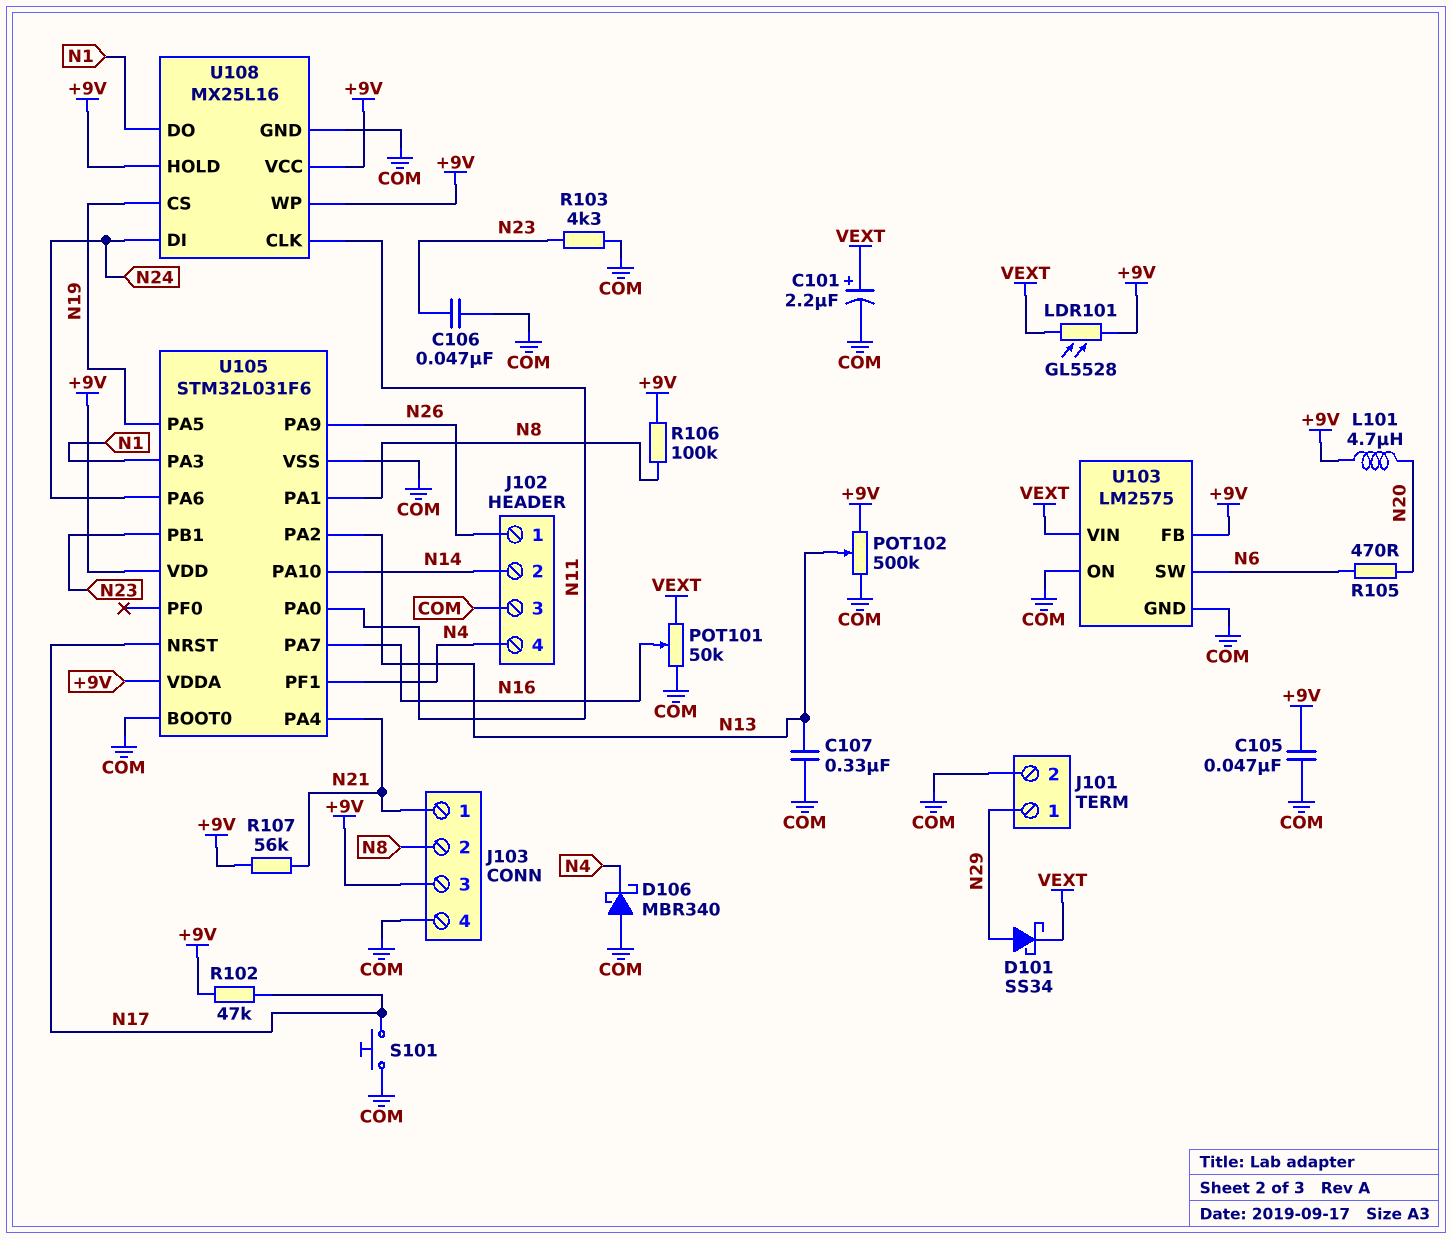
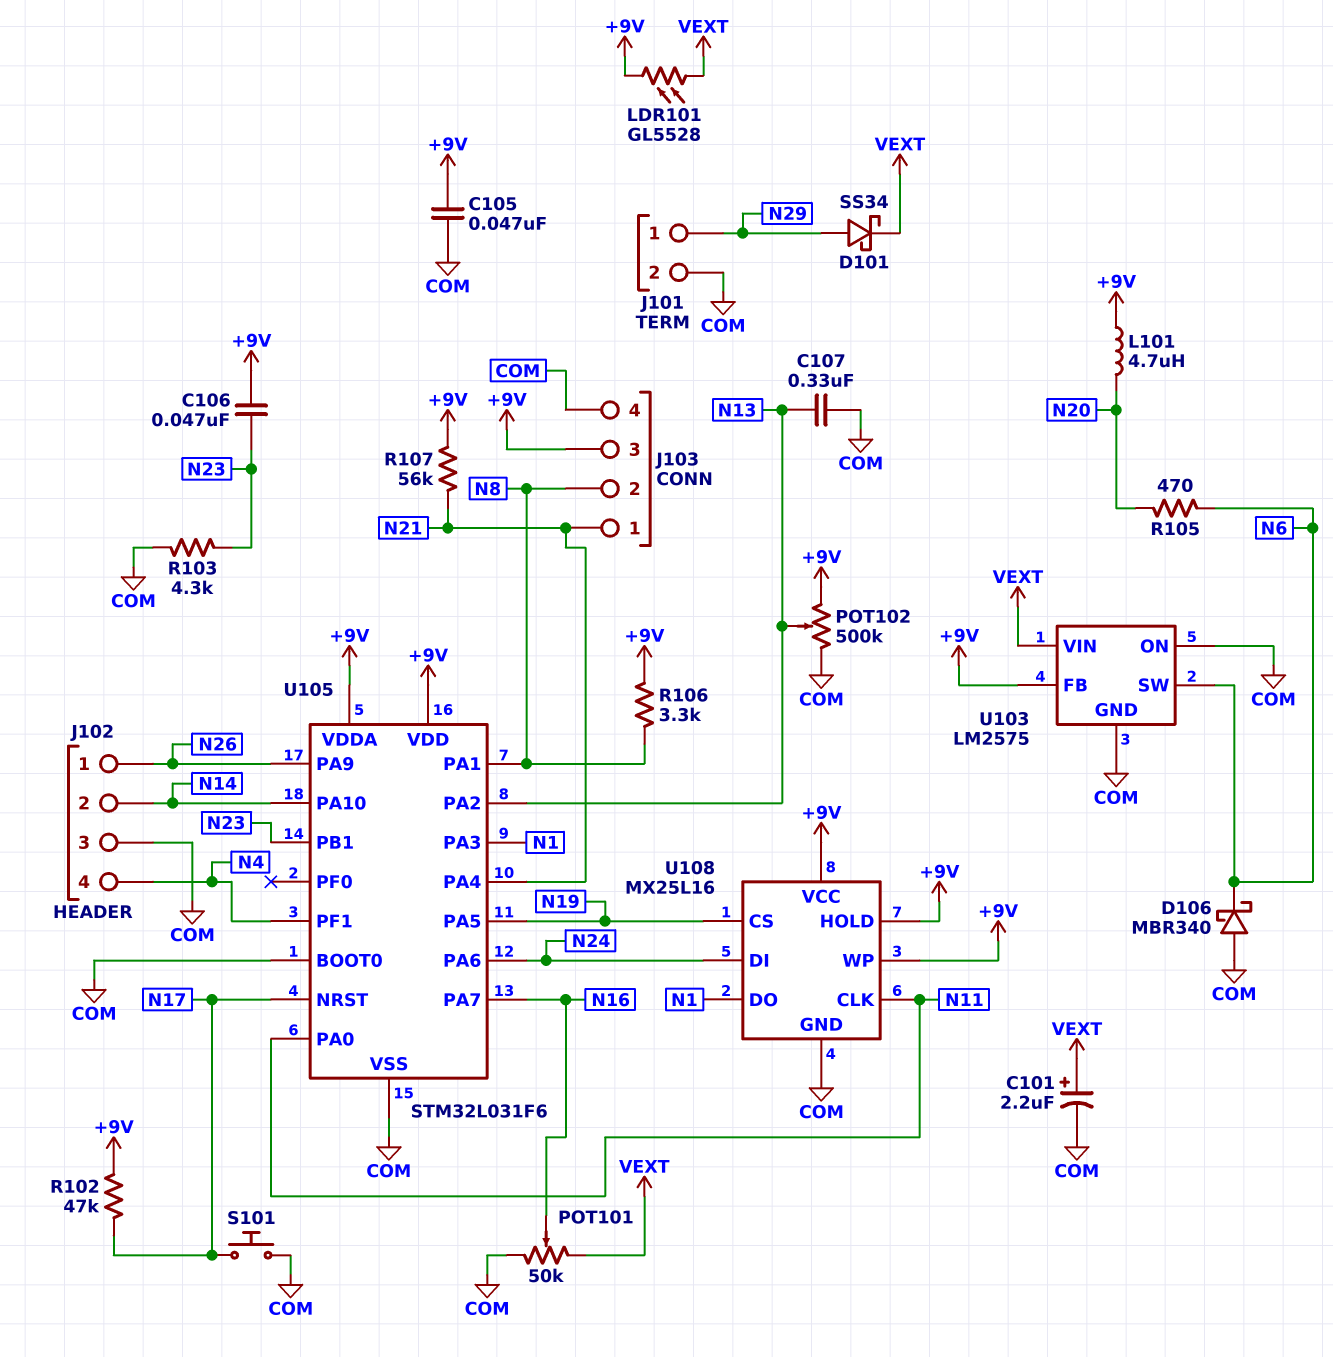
C106: 47nF (COM, N23) -> 47nF (+9V, N23)
D106: schottky MBR340 (A COM, K N4) -> schottky MBR340 (A COM, K N6)
R106: 100k (+9V, N8) -> 3.3k (+9V, N8)

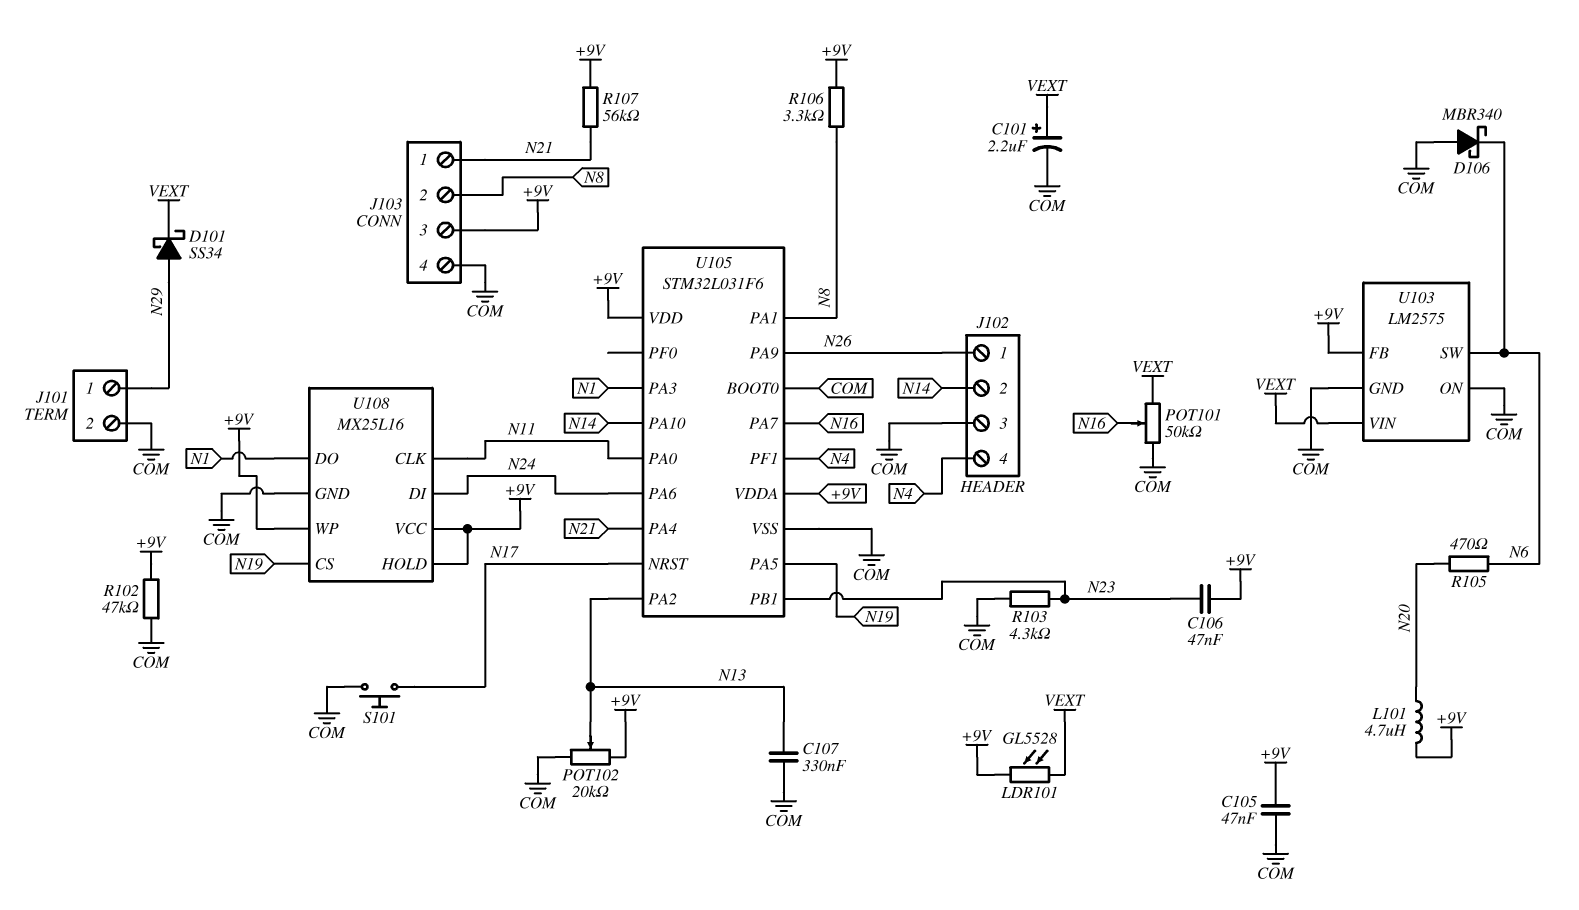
POT102: 500k (+9V, COM, wiper N13) -> 20k (+9V, COM, wiper N13)
R102: 47k (+9V, N17) -> 47k (+9V, COM)

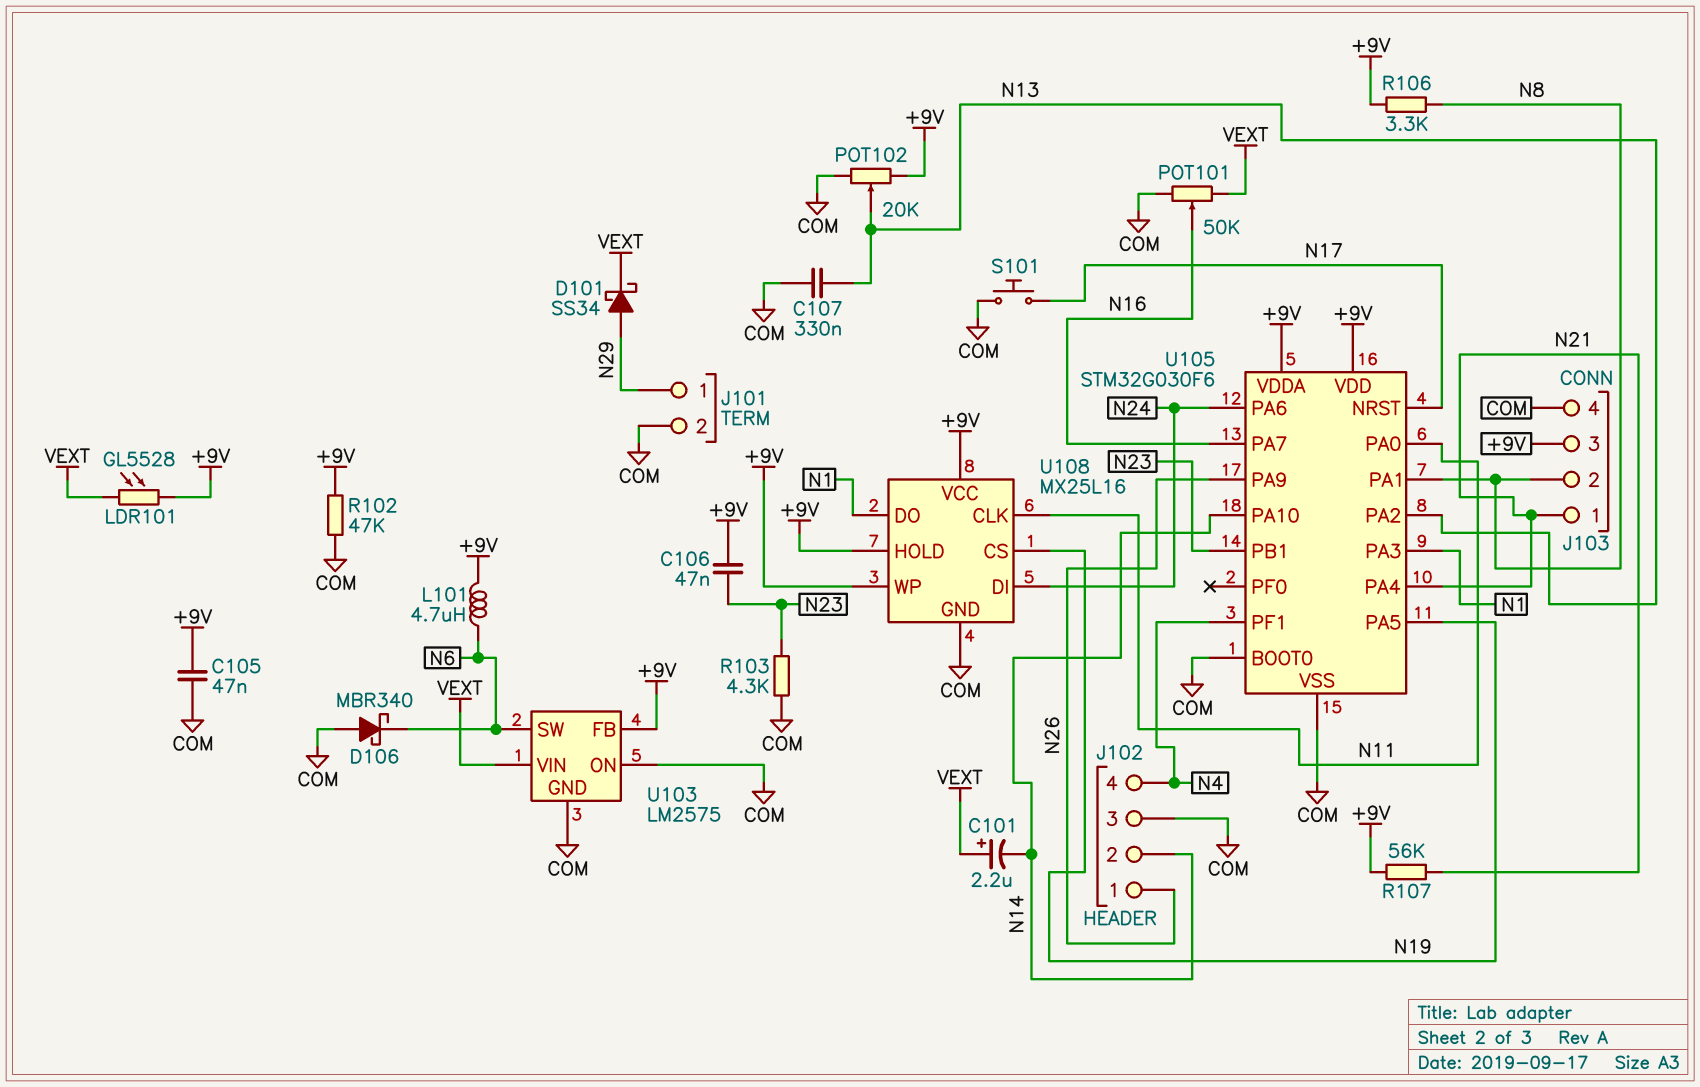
C101: 2.2uF (plus VEXT, minus COM) -> 2.2uF (plus VEXT, minus N14)
L101: 4.7uH (+9V, N20) -> 4.7uH (+9V, N6)
R105: 470 (N6, N20) -> none
U105: STM32L031F6 -> STM32G030F6

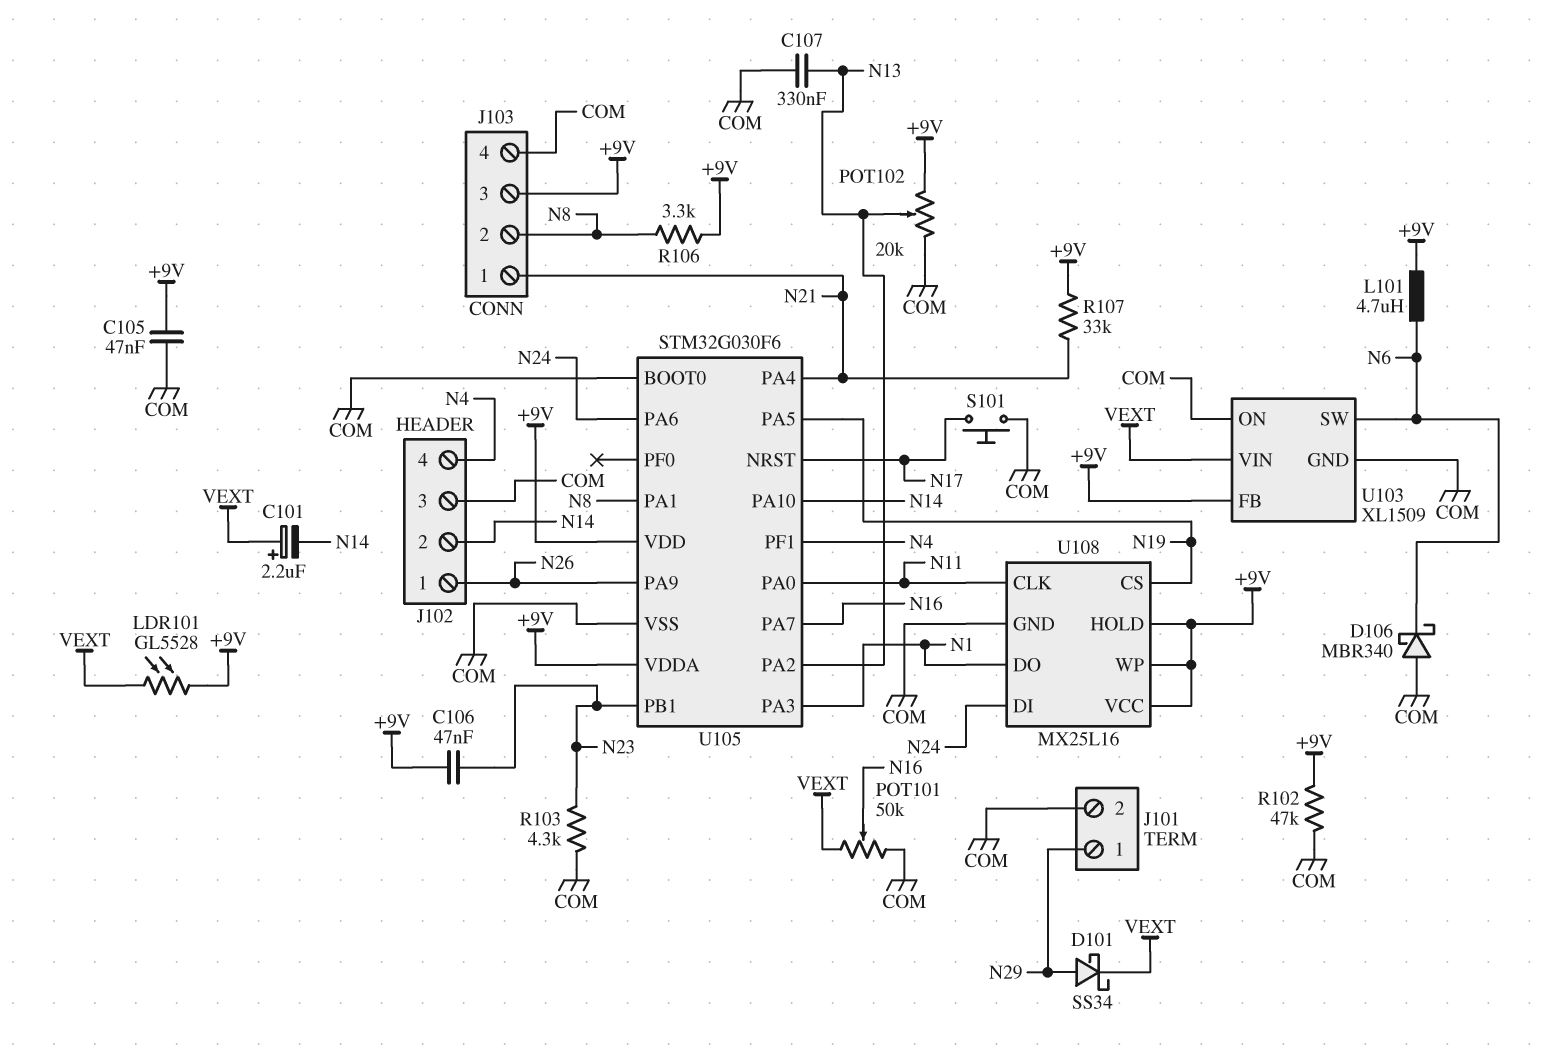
R107: 56k (+9V, N21) -> 33k (+9V, N21)
U103: LM2575 -> XL1509

